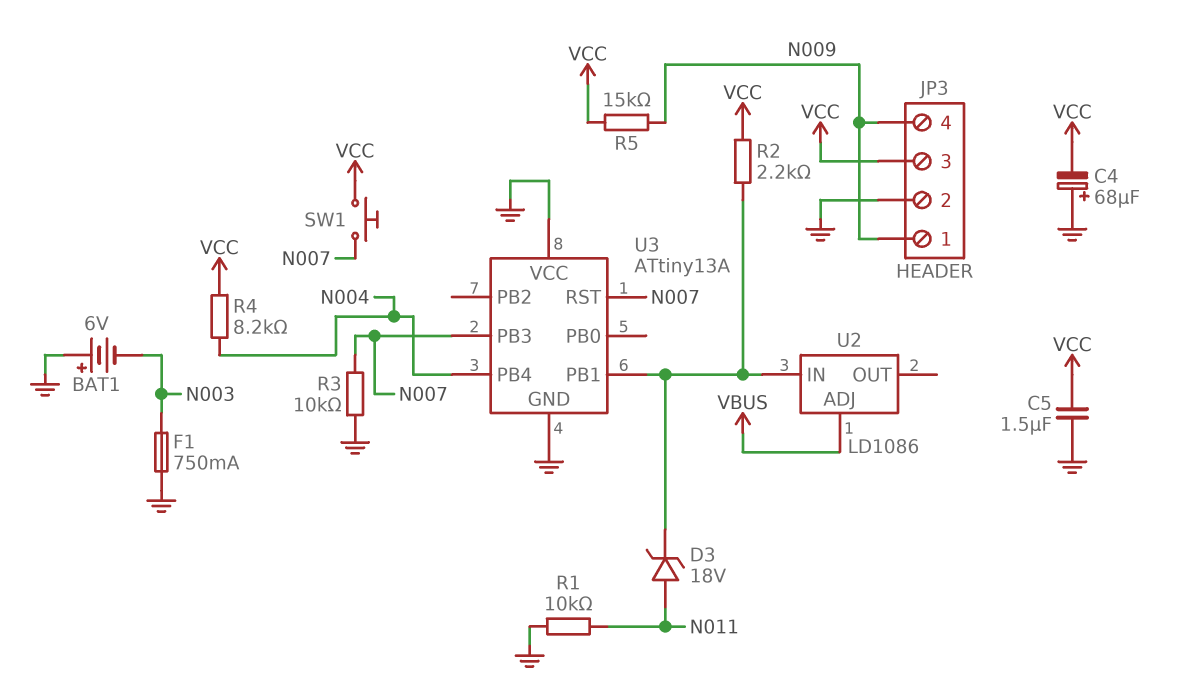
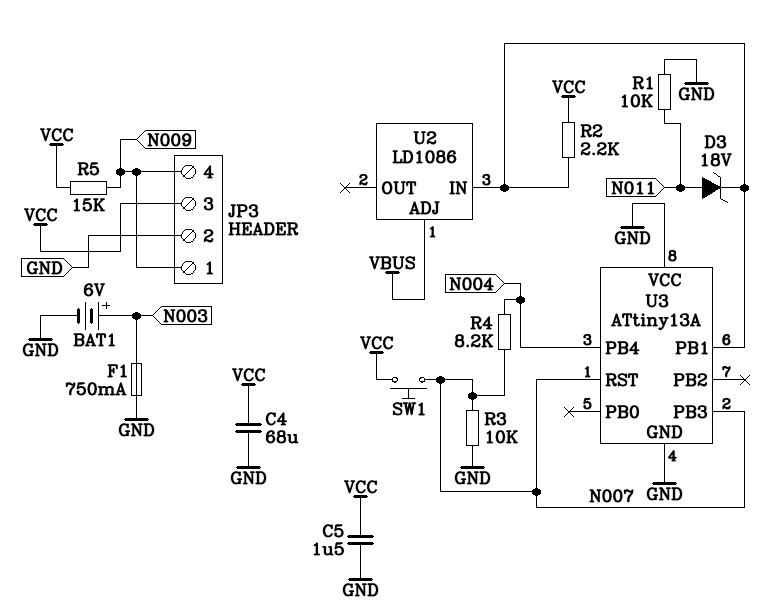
BAT1: 6V (plus GND, minus N003) -> 6V (plus N003, minus GND)
C4: 68uF (plus GND, minus VCC) -> 68uF (GND, VCC)
R4: 8.2k (N004, VCC) -> 8.2k (N004, N007)

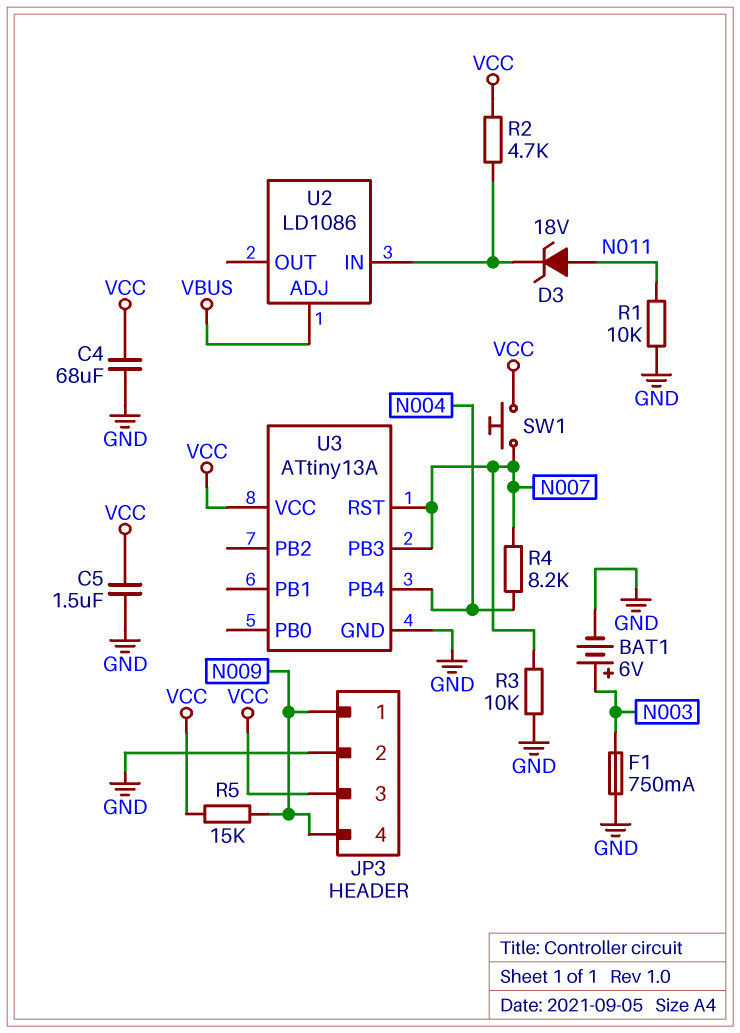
R2: 2.2k (U2/IN, VCC) -> 4.7k (U2/IN, VCC)
U3 pin PB1: U2/IN -> none
U3 pin VCC: GND -> VCC

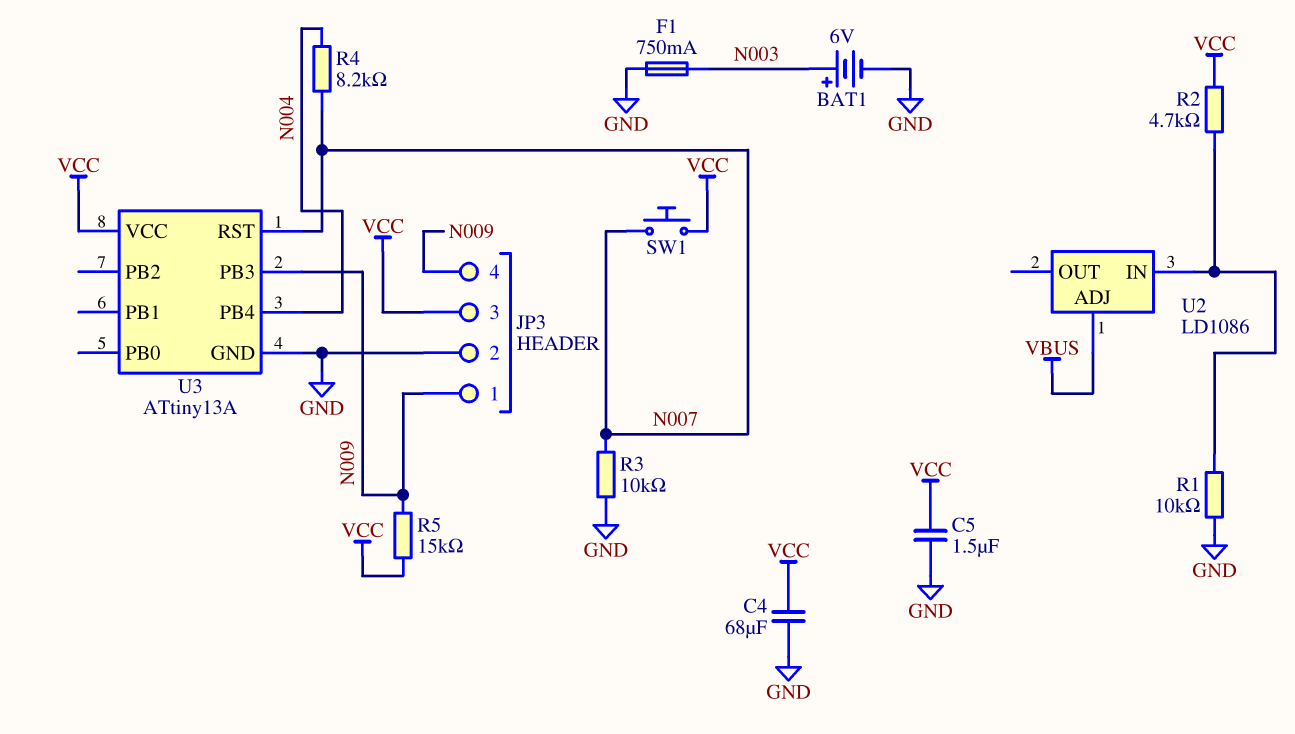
D3: zener 18V (A N011, K U2/IN) -> none
R1: 10k (GND, N011) -> 10k (GND, U2/IN)
U3 pin PB3: N007 -> N009

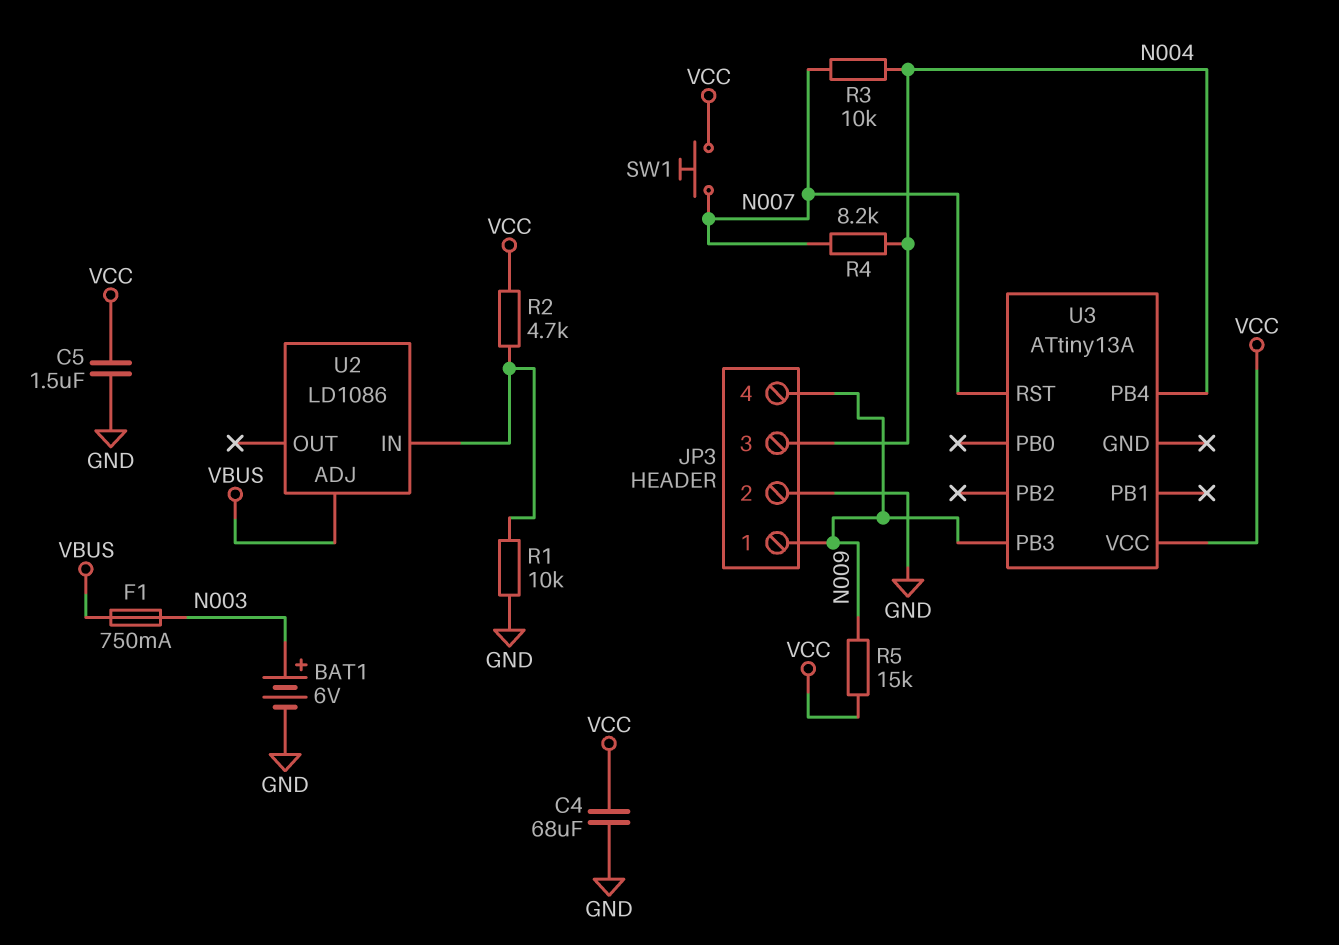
F1: 750mA (GND, N003) -> 750mA (N003, VBUS)
JP3 pin 3: VCC -> N004
R3: 10k (GND, N007) -> 10k (N004, N007)
U3 pin GND: GND -> none

